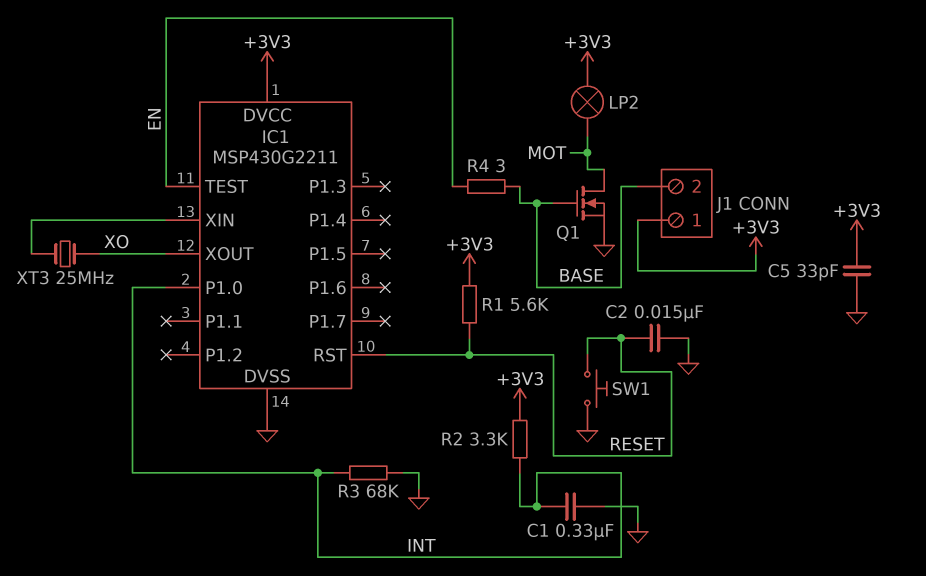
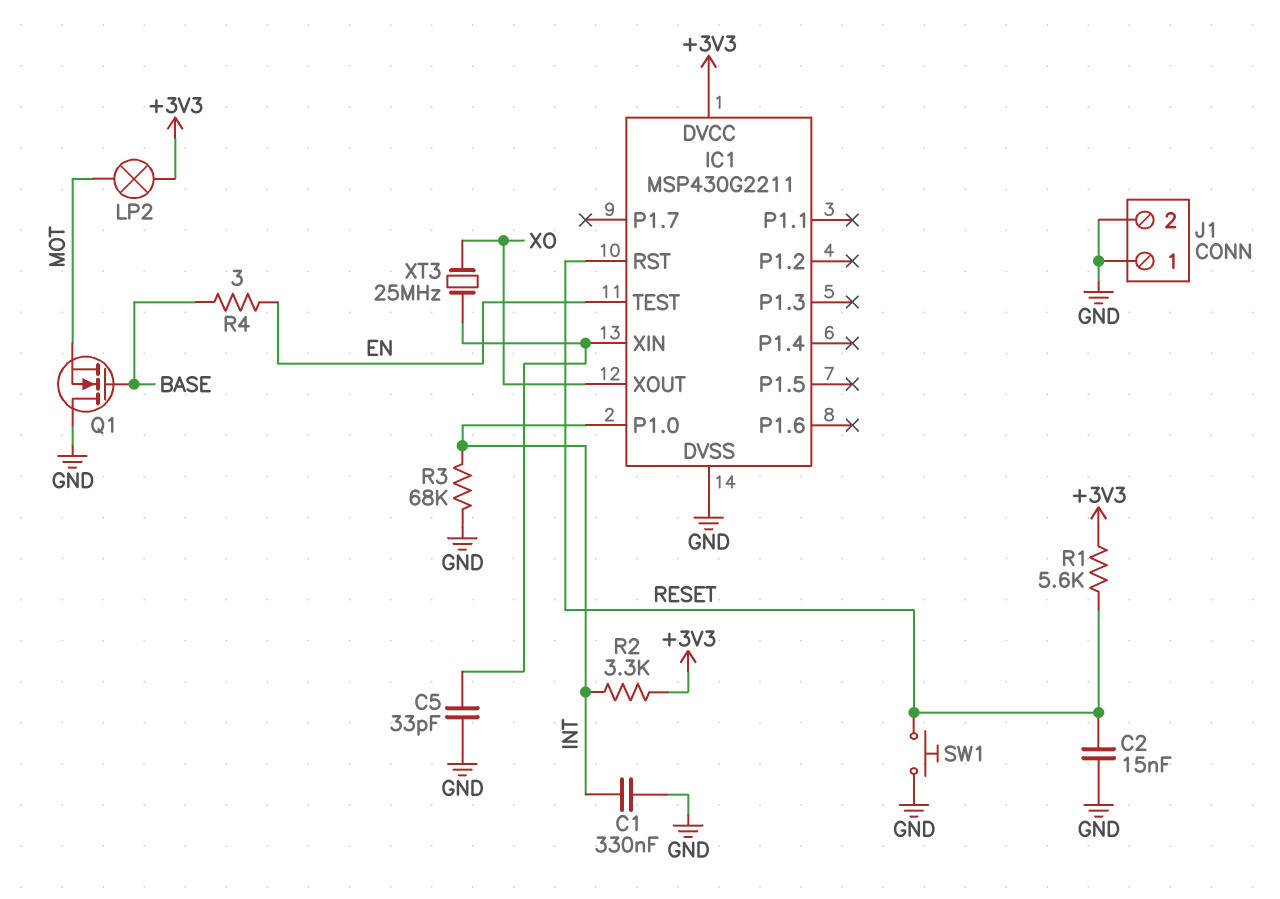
C5: 33pF (+3V3, GND) -> 33pF (GND, IC1/XIN)
J1 pin 1: +3V3 -> GND
J1 pin 2: BASE -> GND
Q1: NMOS (G BASE, D MOT, S GND) -> NMOS (G BASE, D GND, S MOT)

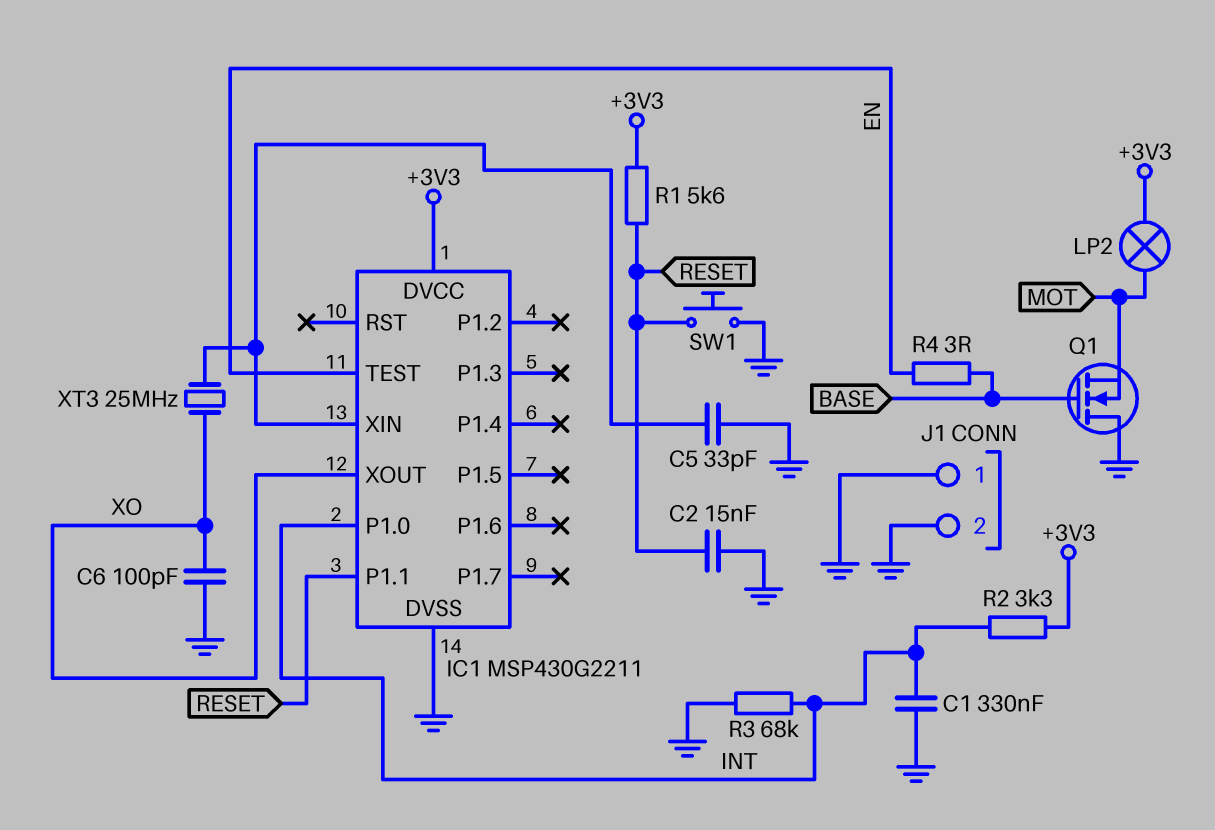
C6: none -> 100pF (GND, XO)
IC1 pin P1.1: none -> RESET
IC1 pin RST: RESET -> none

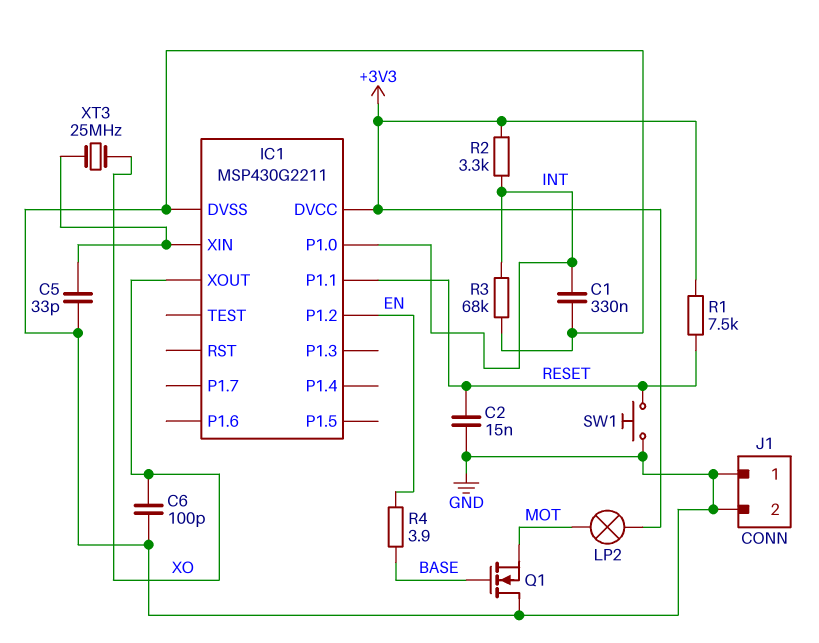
IC1 pin P1.2: none -> EN
IC1 pin TEST: EN -> none
R1: 5.6k (+3V3, RESET) -> 7.5k (+3V3, RESET)
R4: 3 (BASE, EN) -> 3.9 (BASE, EN)

